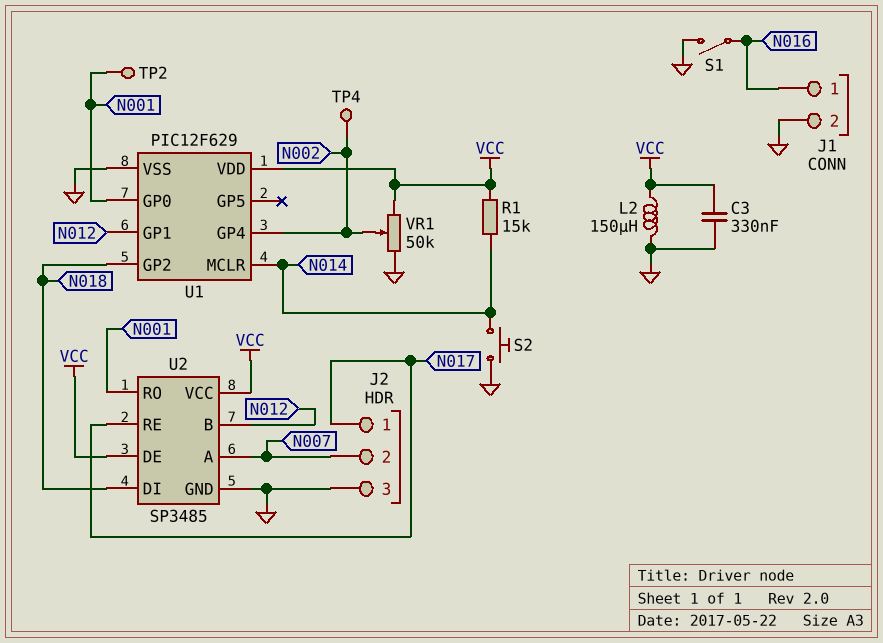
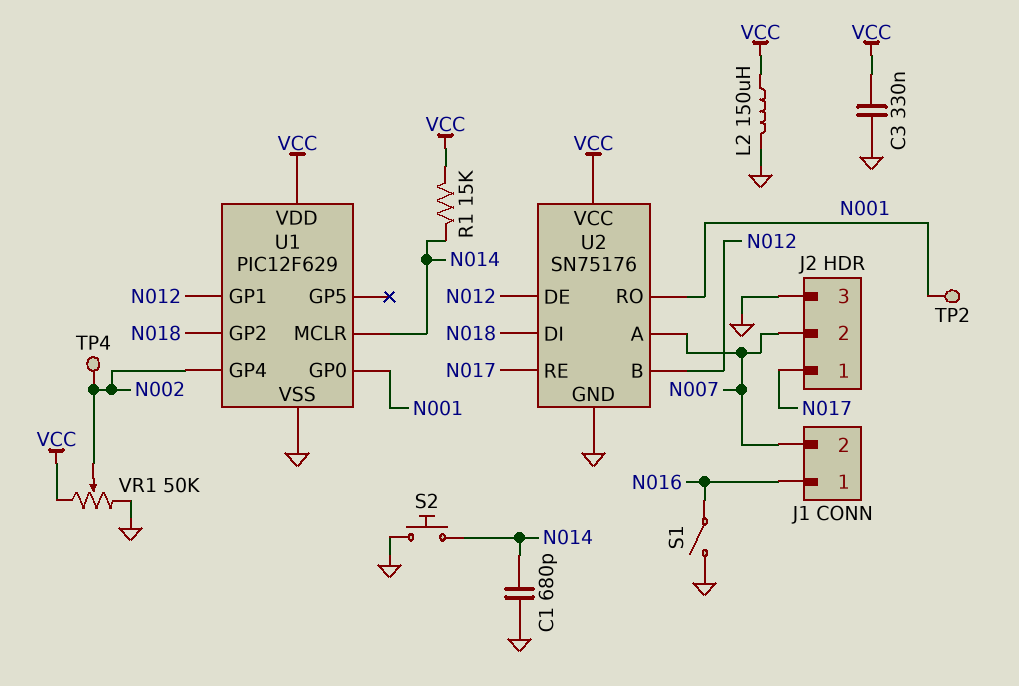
C1: none -> 680pF (GND, N014)
J1 pin 2: GND -> N007
U2: SP3485 -> SN75176
U2 pin DE: VCC -> N012

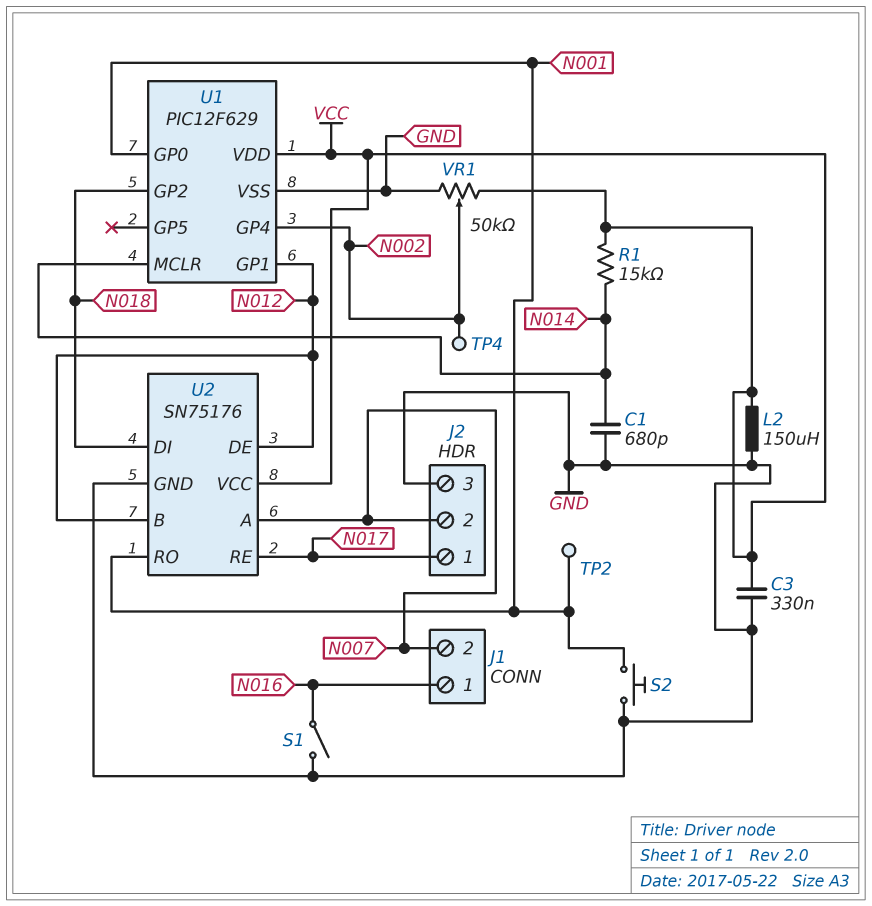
S2: button (GND, N014) -> button (GND, N001)

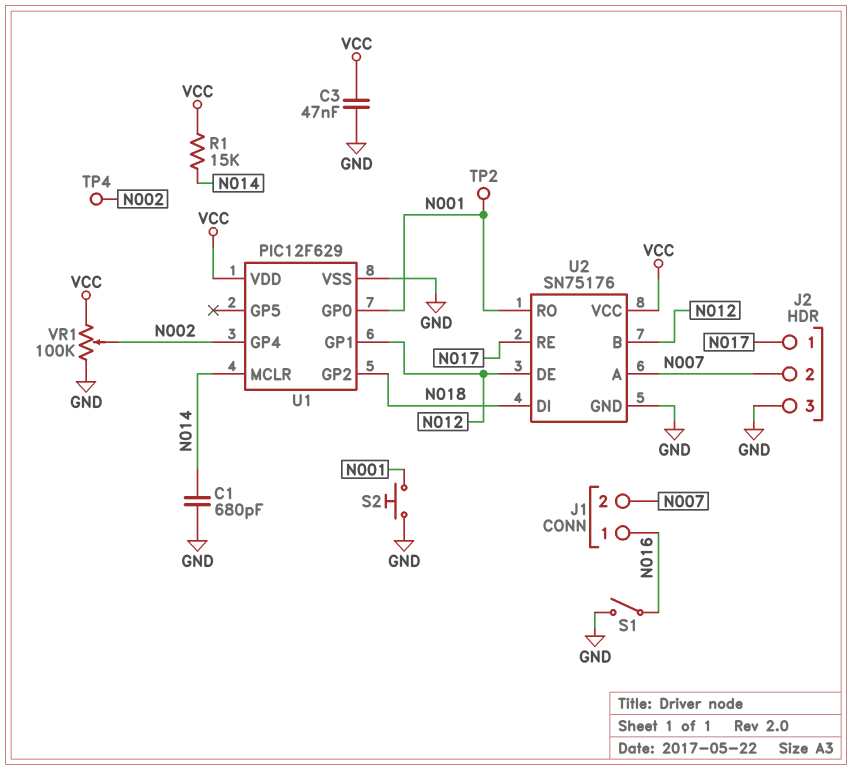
C3: 330nF (GND, VCC) -> 47nF (GND, VCC)
L2: 150uH (GND, VCC) -> none
VR1: 50k (GND, VCC, wiper N002) -> 100k (GND, VCC, wiper N002)

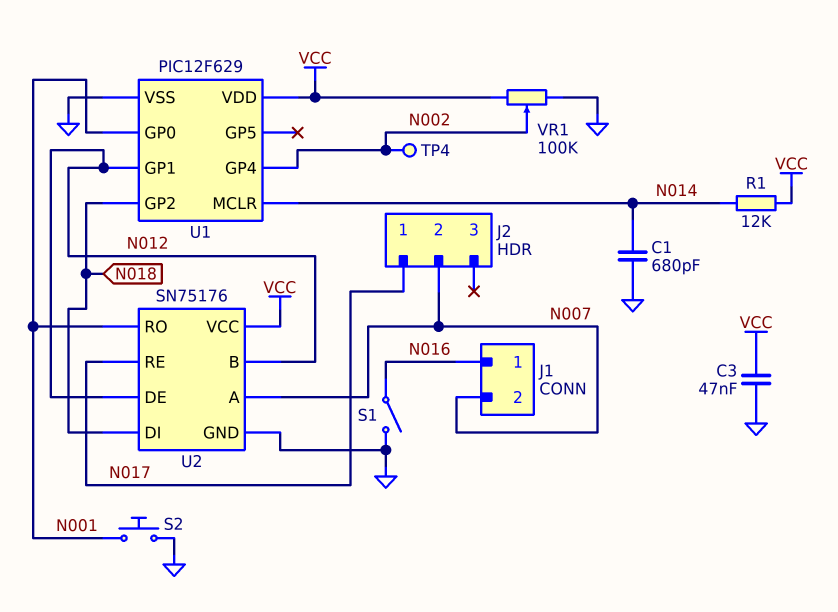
J2 pin 3: GND -> none
R1: 15k (N014, VCC) -> 12k (N014, VCC)
TP2: test point (N001) -> none

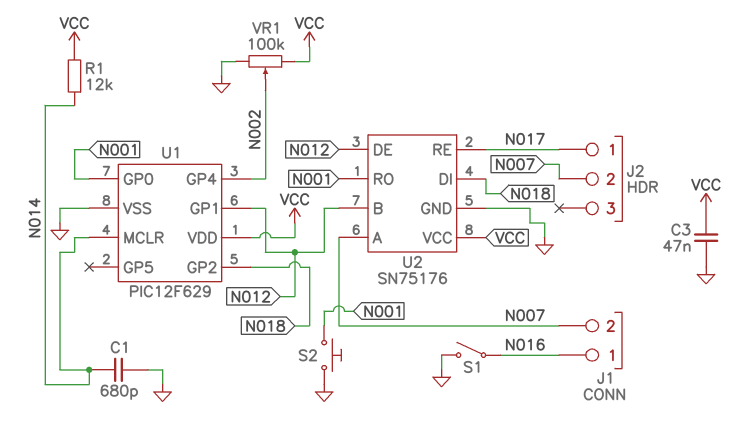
TP4: test point (N002) -> none

